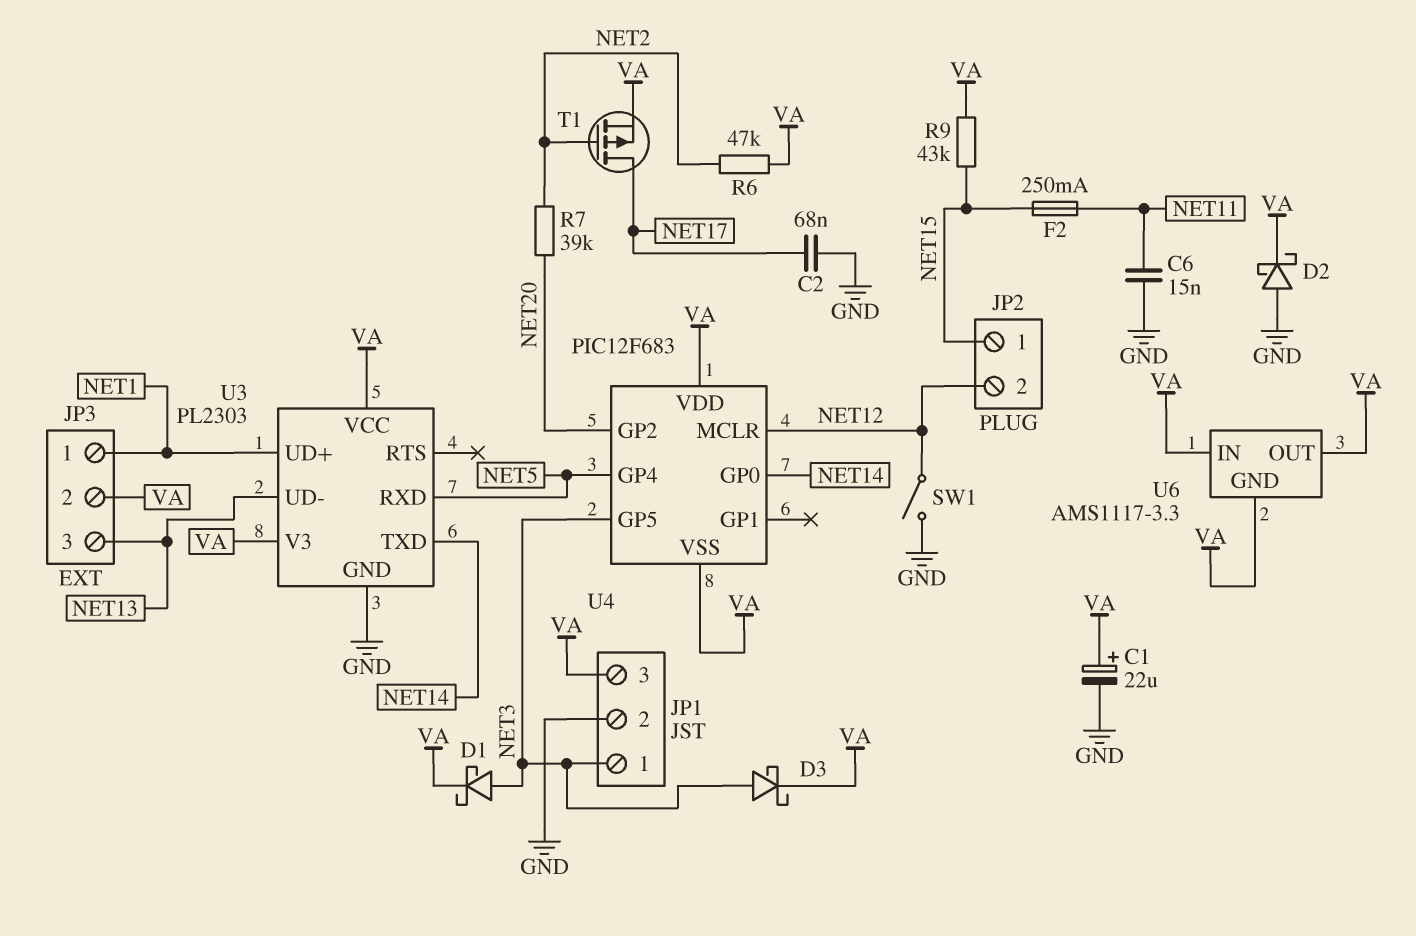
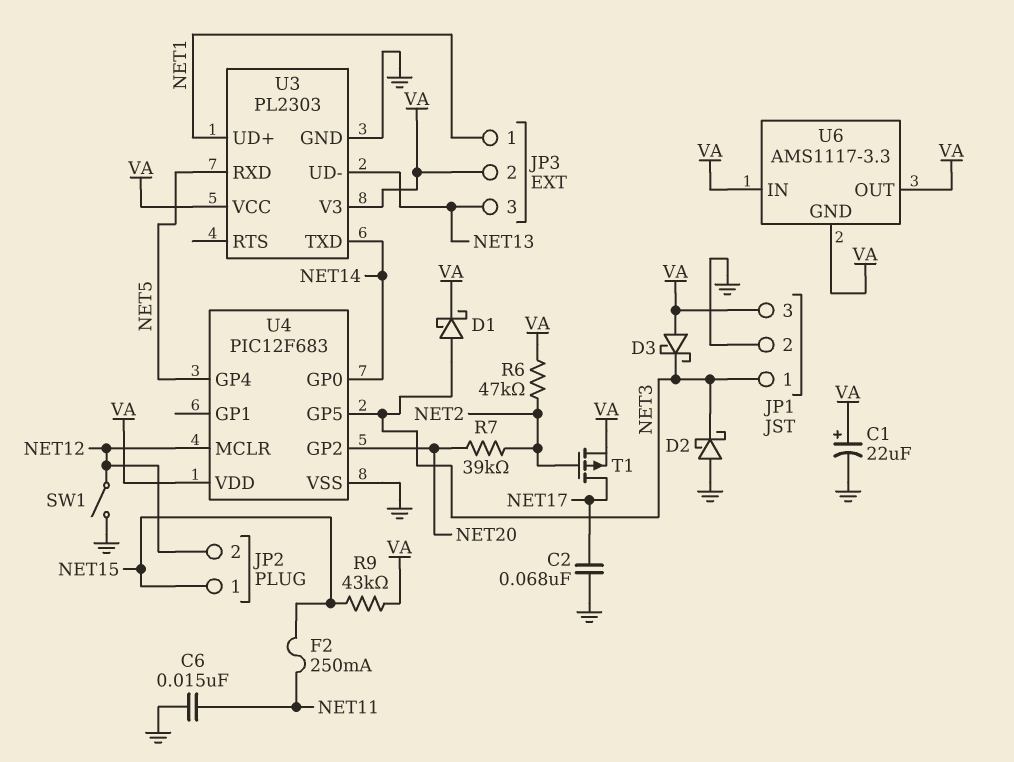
D2: schottky (A GND, K VA) -> schottky (A GND, K NET3)
D3: schottky (A NET3, K VA) -> schottky (A VA, K NET3)
U4 pin VSS: VA -> GND

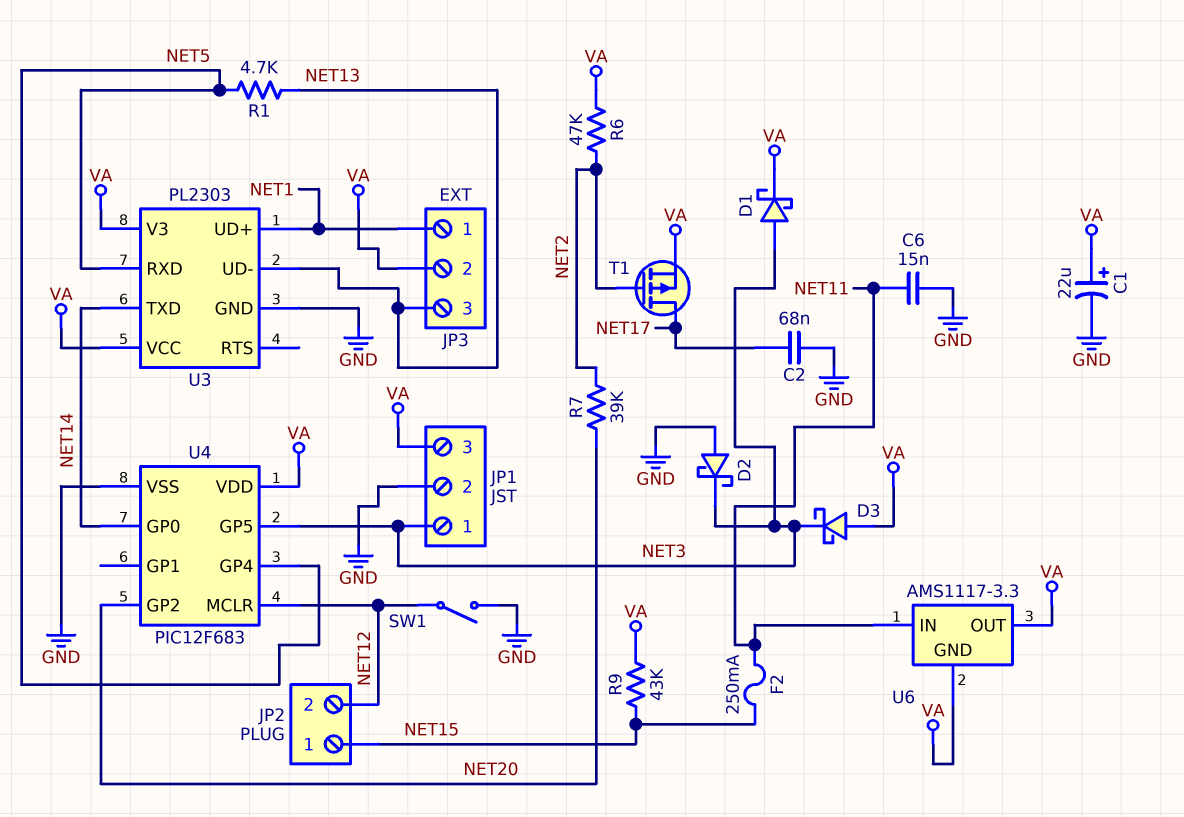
R1: none -> 4.7k (NET5, NET13)
U6 pin IN: VA -> NET11

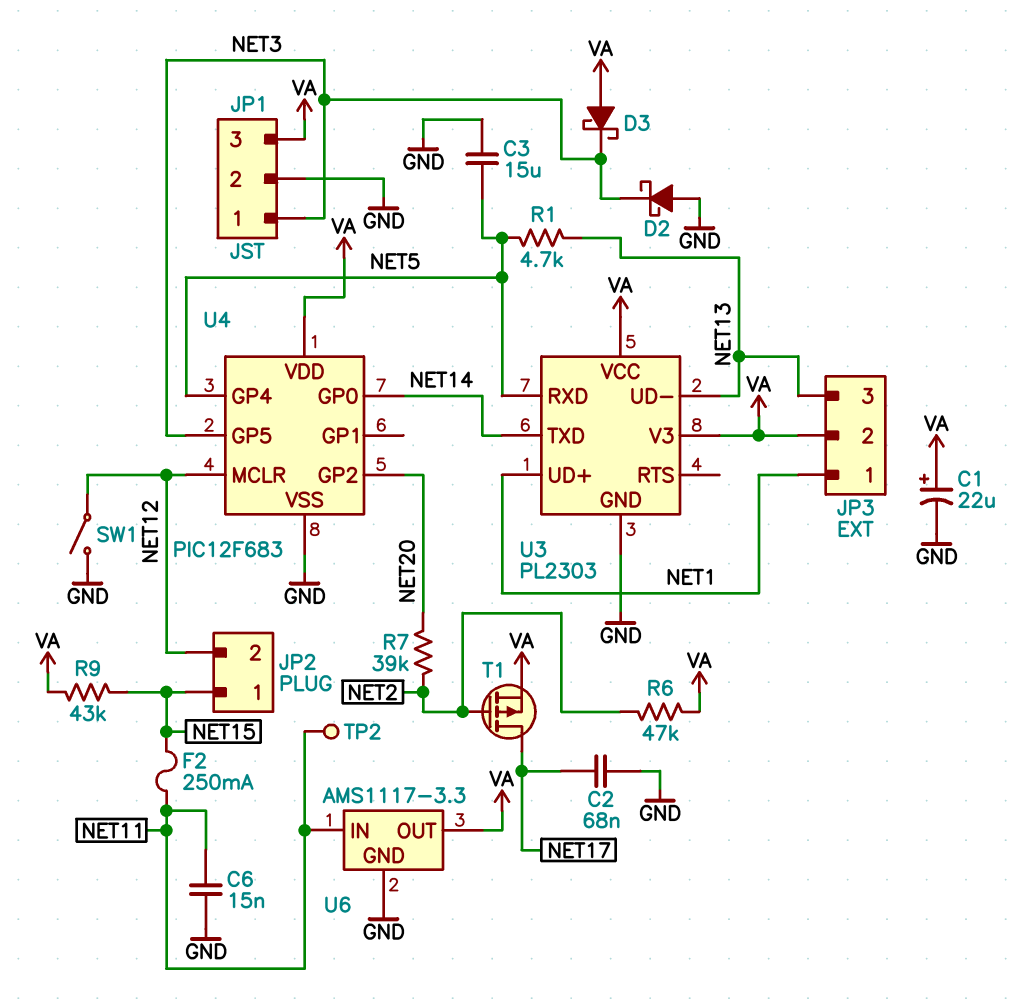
C3: none -> 15uF (GND, NET5)
D1: schottky (A NET3, K VA) -> none
TP2: none -> test point (NET11)
U6 pin GND: VA -> GND

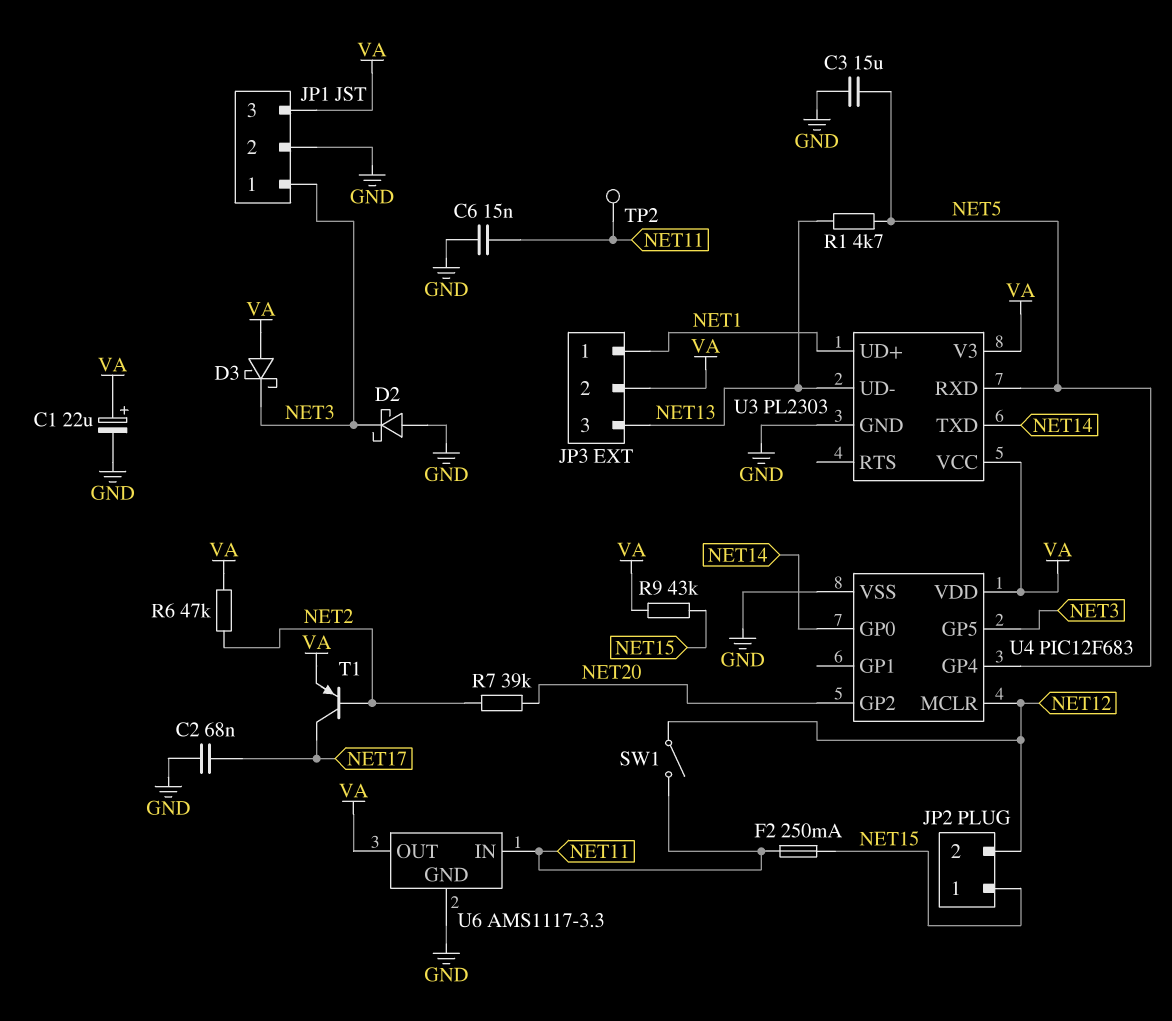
SW1: switch (GND, NET12) -> switch (NET11, NET12)
T1: PMOS (G NET2, D NET17, S VA) -> PNP (B NET2, C NET17, E VA)

